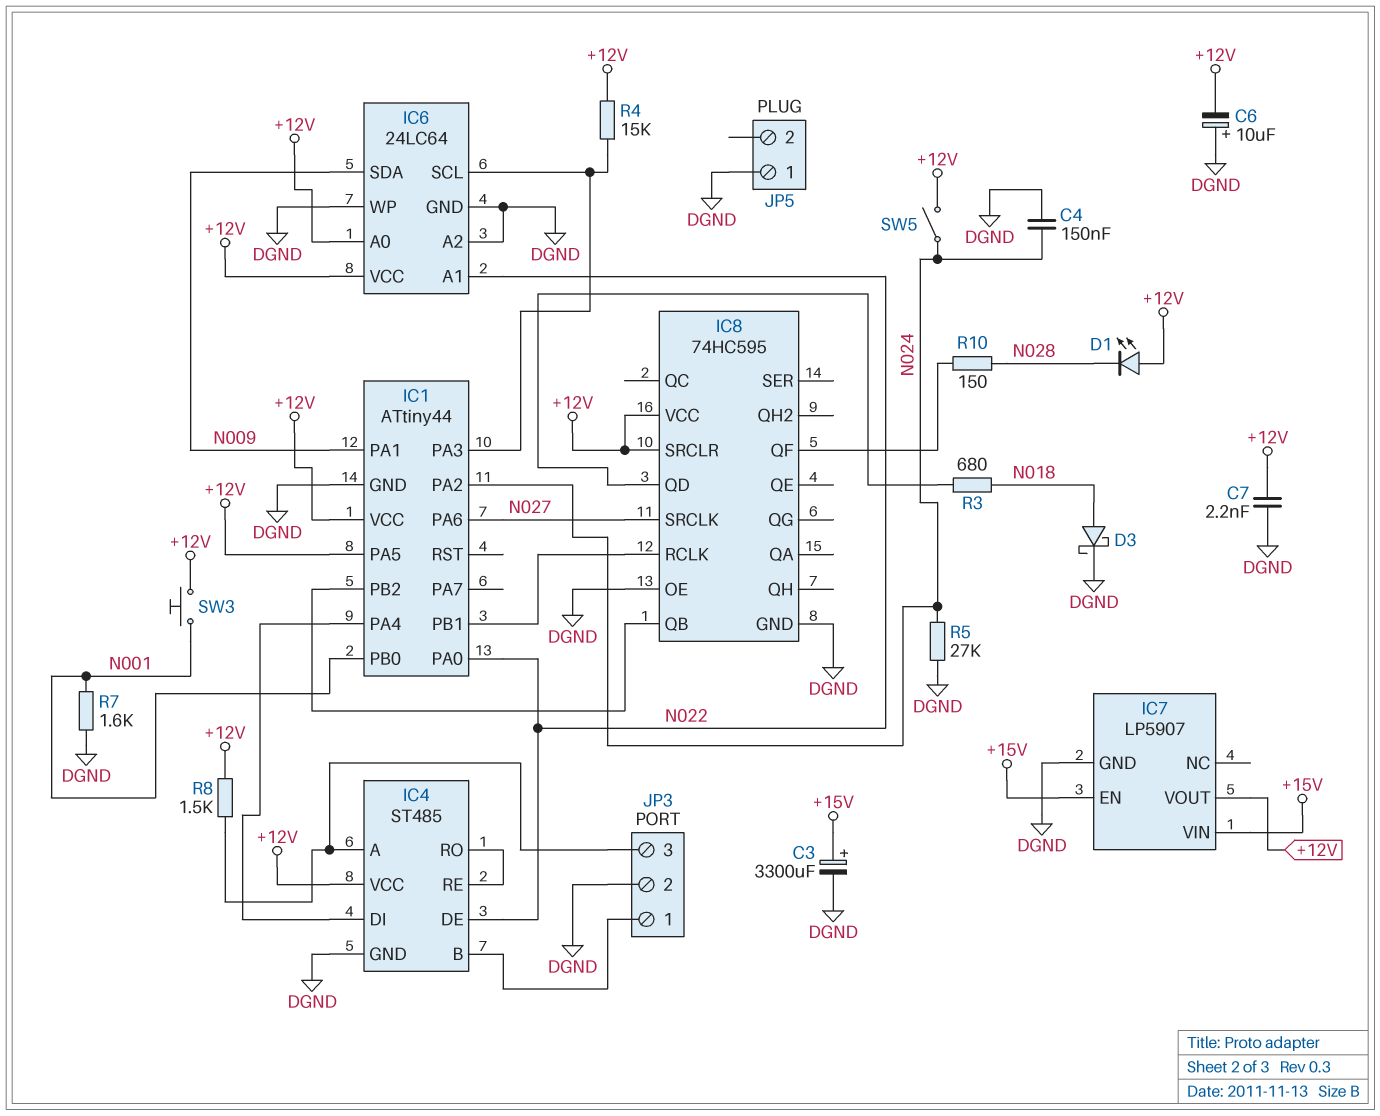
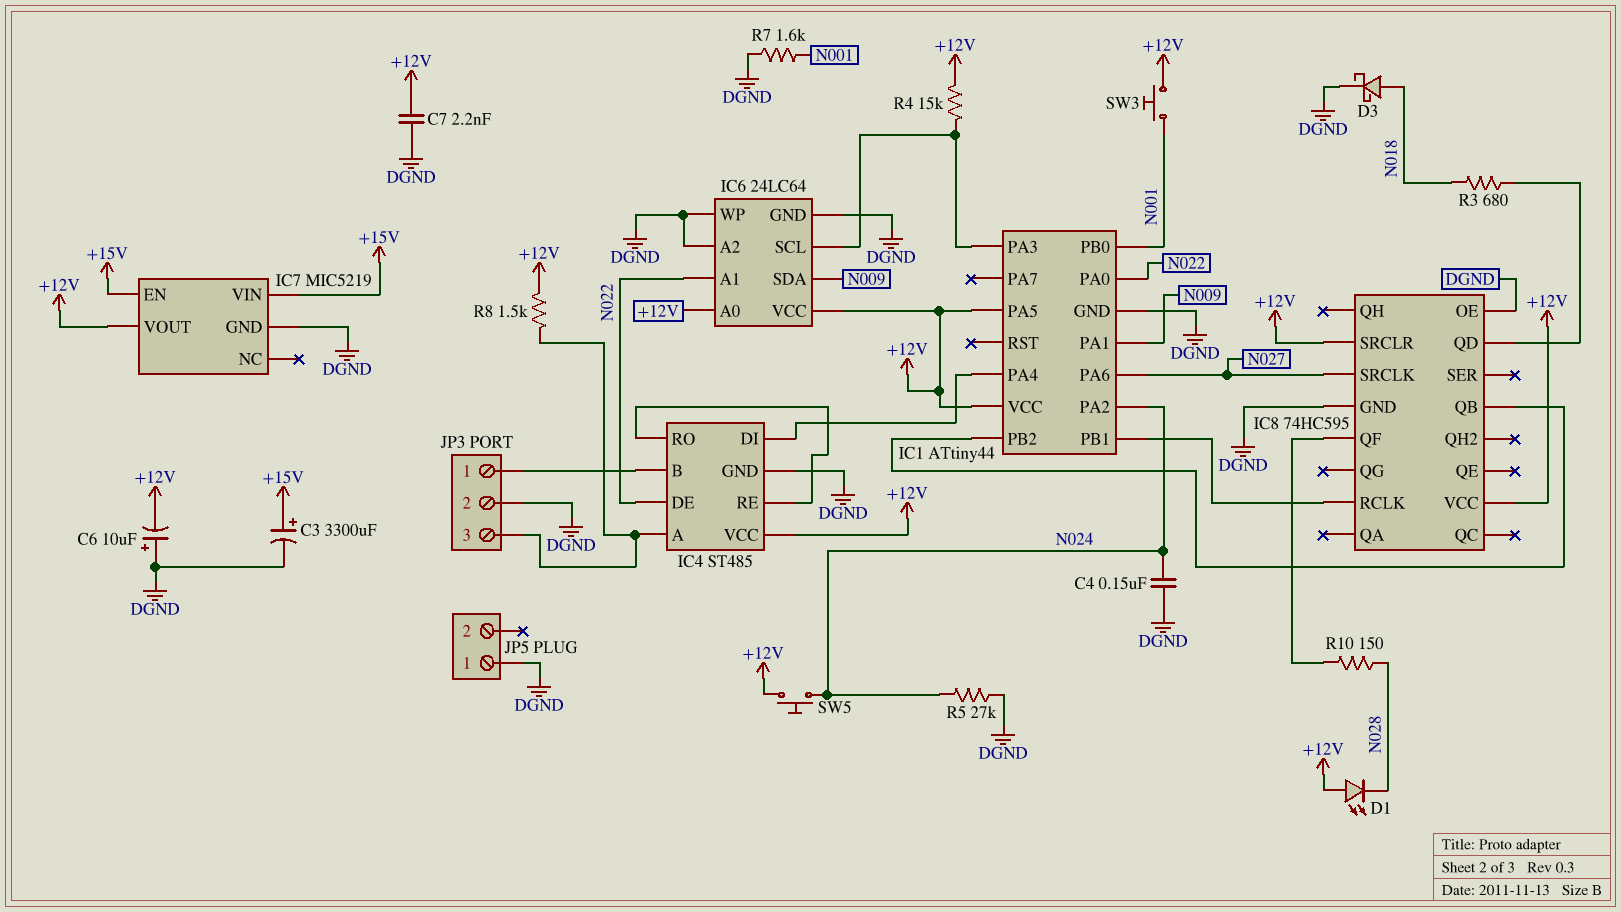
IC7: LP5907 -> MIC5219
SW5: switch (+12V, N024) -> button (+12V, N024)

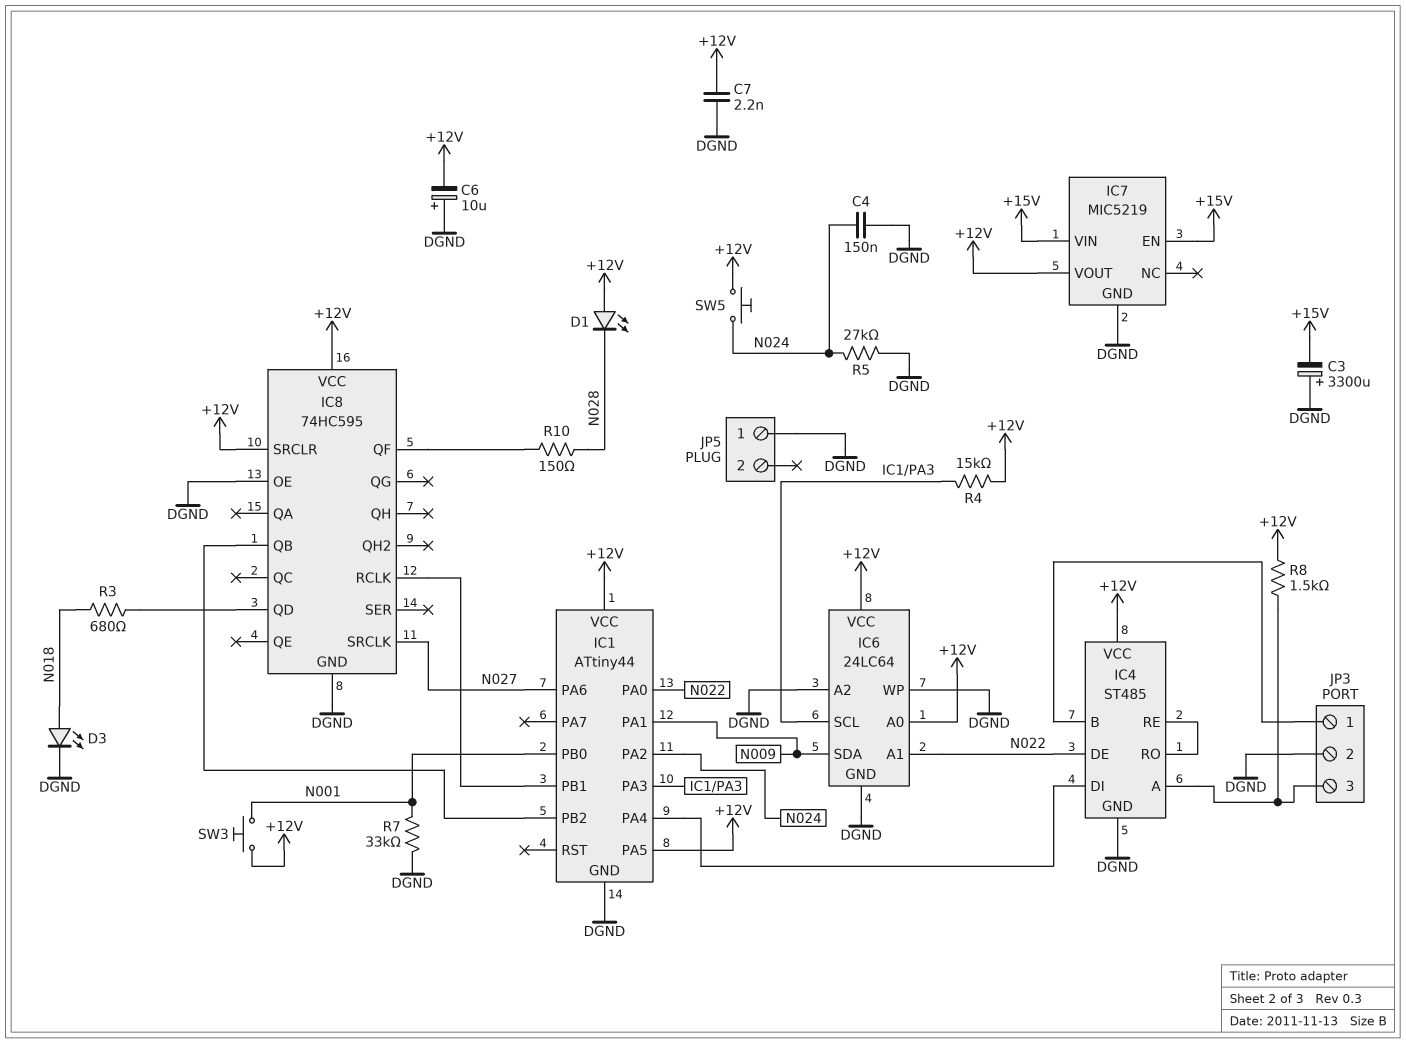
C3: 3300uF (plus +15V, minus DGND) -> 3300uF (plus DGND, minus +15V)
D3: schottky (A N018, K DGND) -> LED (A N018, K DGND)
R7: 1.6k (DGND, N001) -> 33k (DGND, N001)

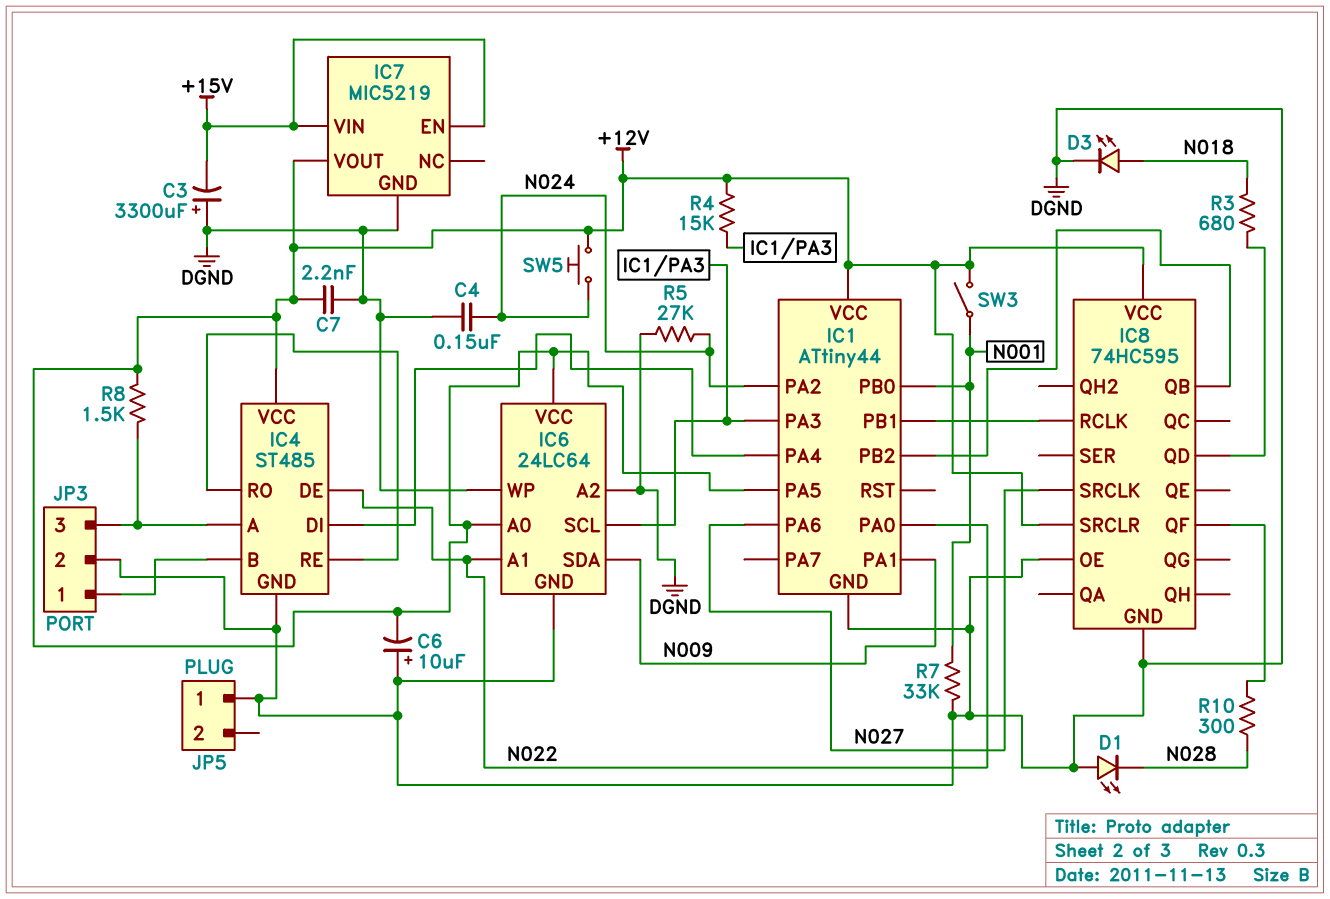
D1: LED (A +12V, K N028) -> LED (A DGND, K N028)
R10: 150 (IC8/QF, N028) -> 300 (IC8/QF, N028)
SW3: button (+12V, N001) -> switch (+12V, N001)

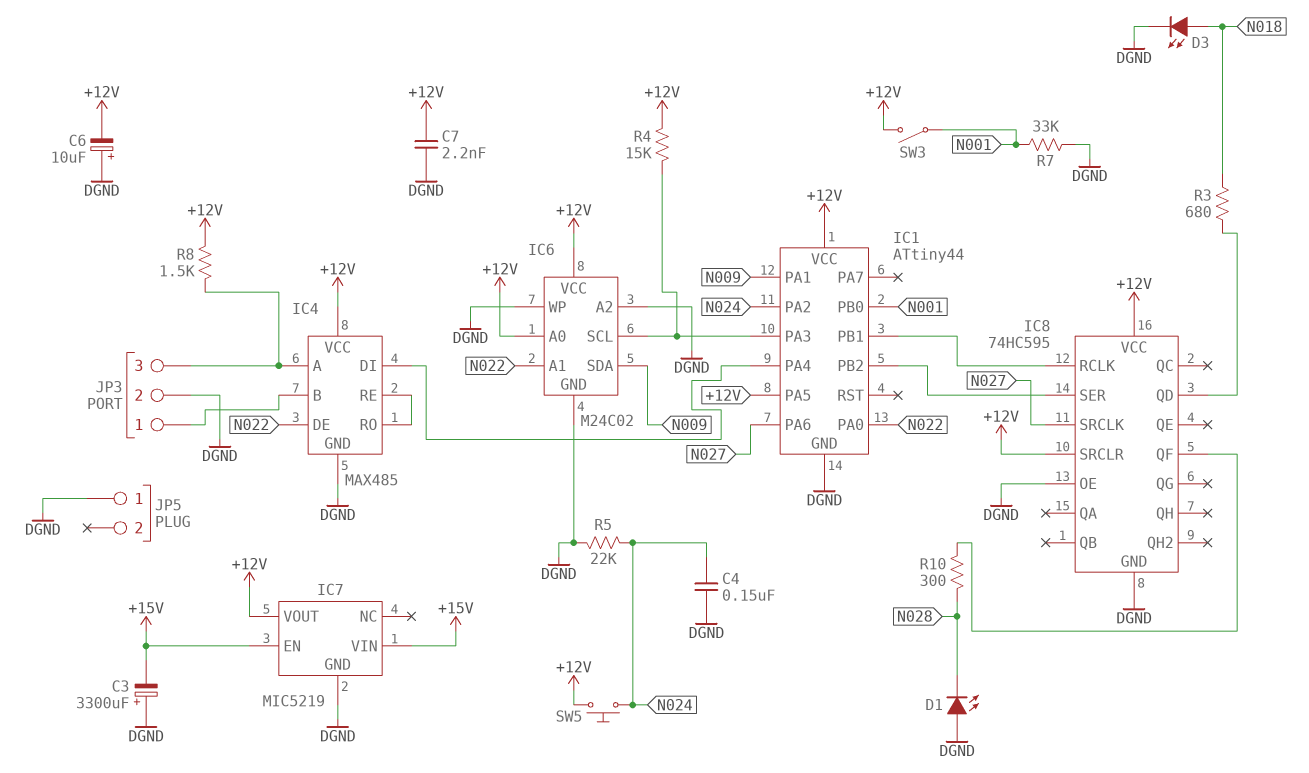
IC4: ST485 -> MAX485
IC6: 24LC64 -> M24C02
IC8 pin QB: IC1/PB2 -> none
IC8 pin SER: none -> IC1/PB2
R5: 27k (DGND, N024) -> 22k (DGND, N024)

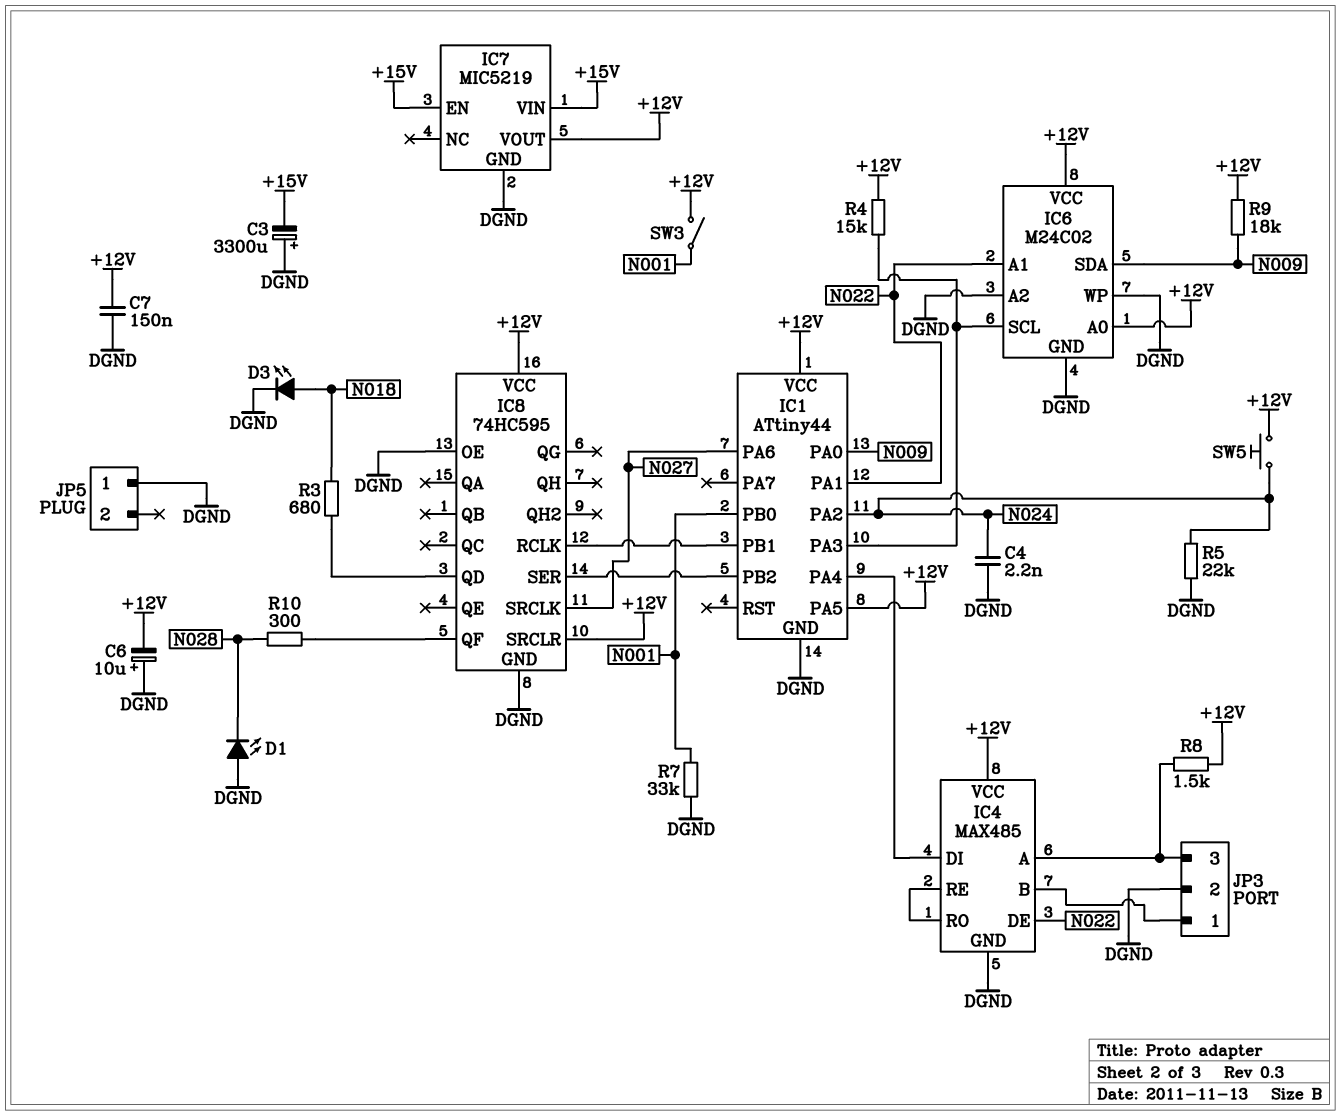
C4: 150nF (DGND, N024) -> 2.2nF (DGND, N024)
C7: 2.2nF (+12V, DGND) -> 150nF (+12V, DGND)
IC1 pin PA0: N022 -> N009
IC1 pin PA1: N009 -> N022
R9: none -> 18k (+12V, N009)

